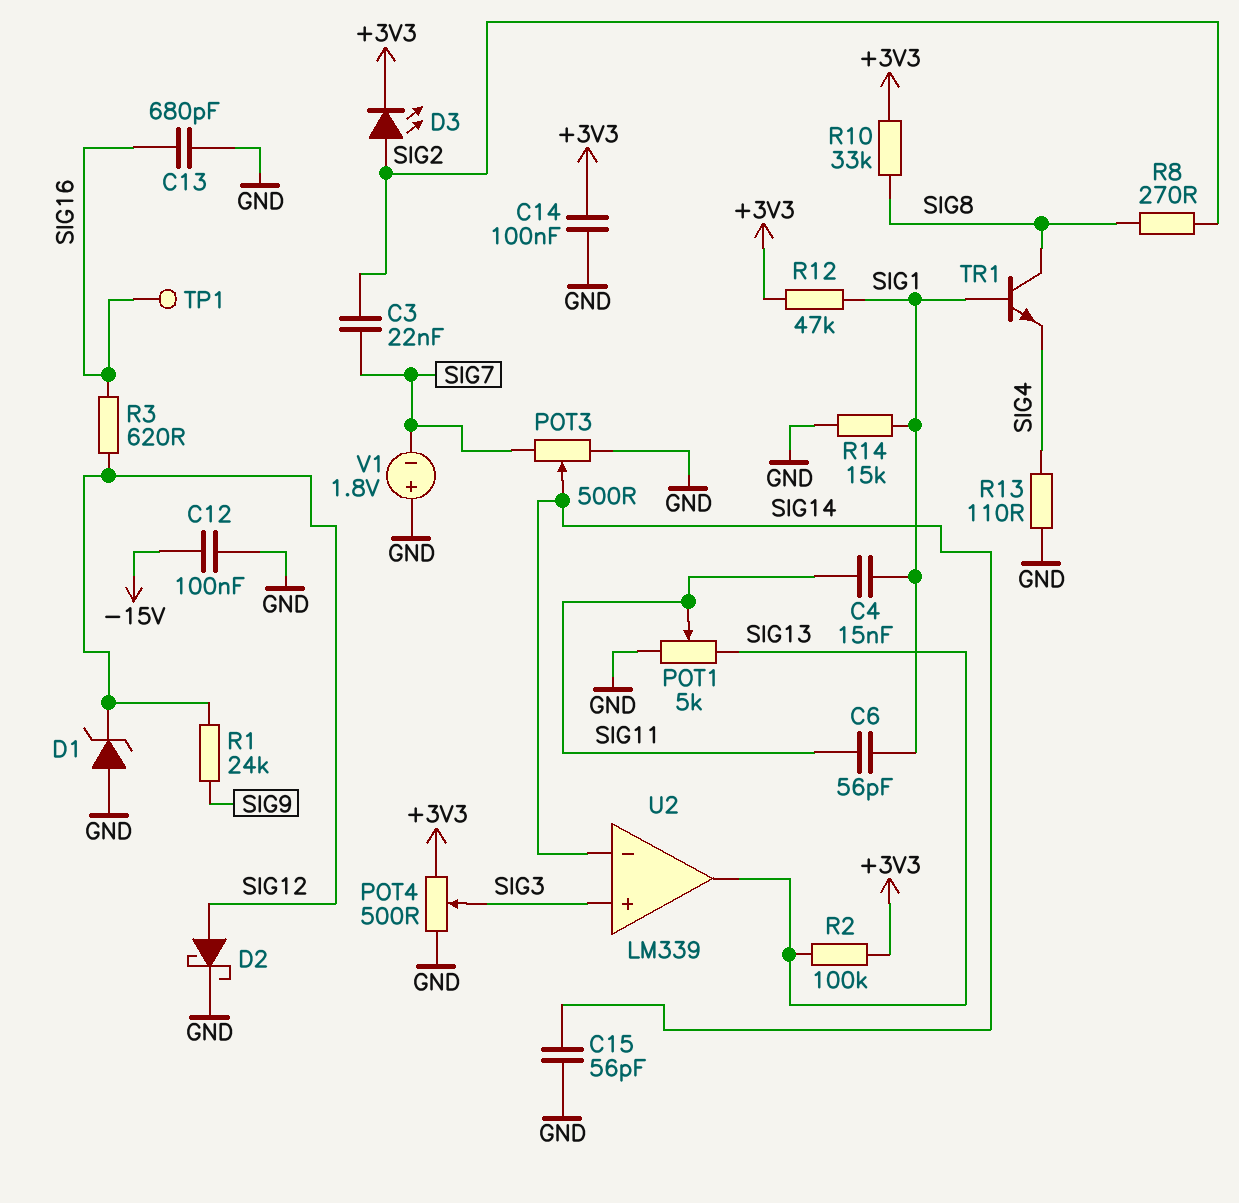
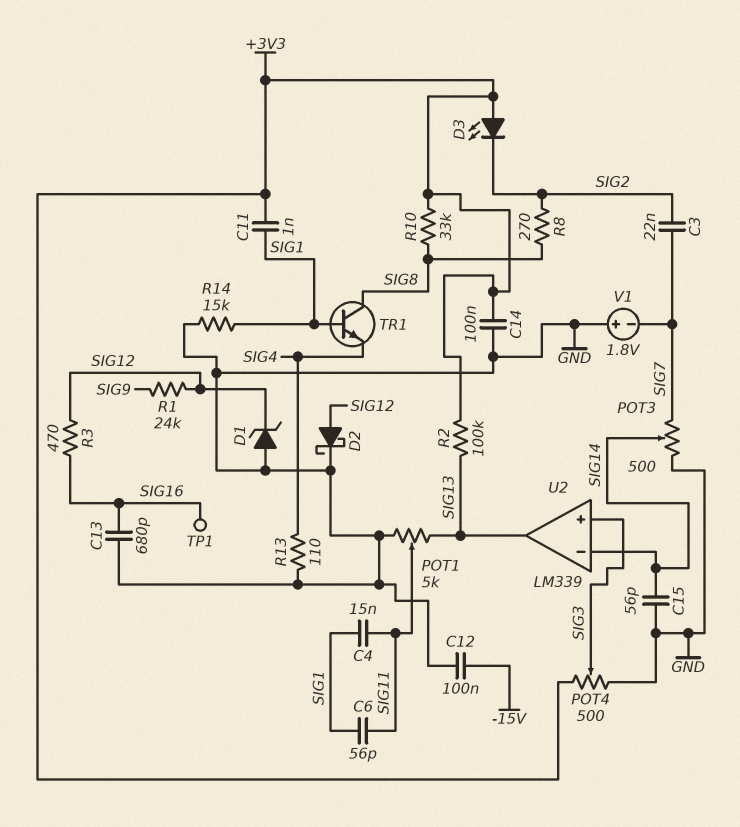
C11: none -> 1nF (+3V3, SIG1)
D3: LED (A SIG2, K +3V3) -> LED (A +3V3, K SIG2)
R3: 620 (SIG12, SIG16) -> 470 (SIG12, SIG16)
R12: 47k (+3V3, SIG1) -> none

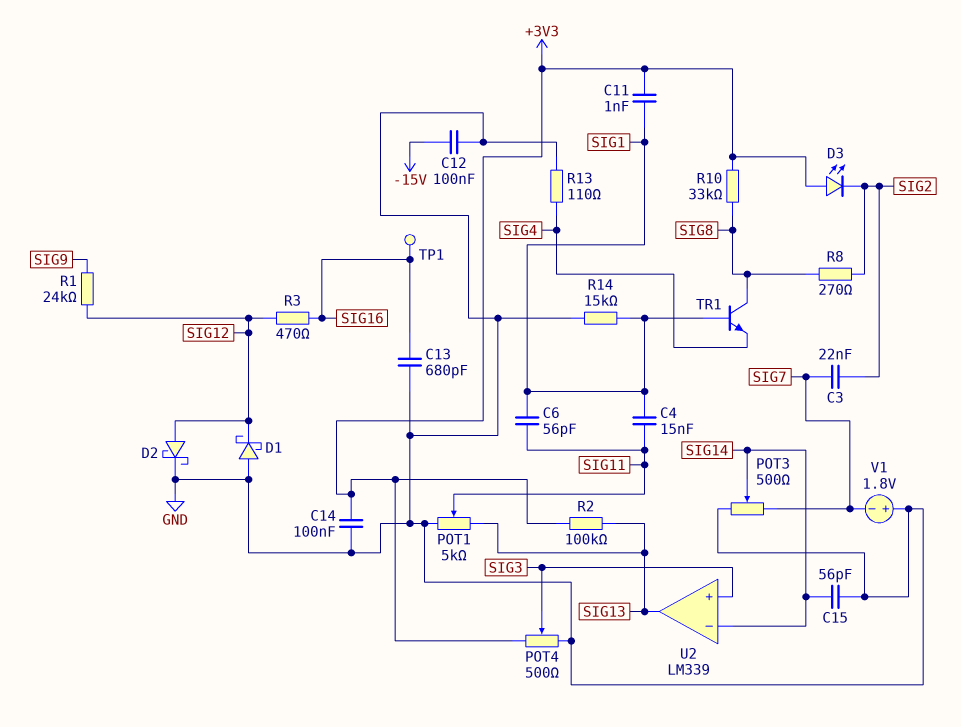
D1: zener (A GND, K SIG12) -> schottky (A GND, K SIG12)

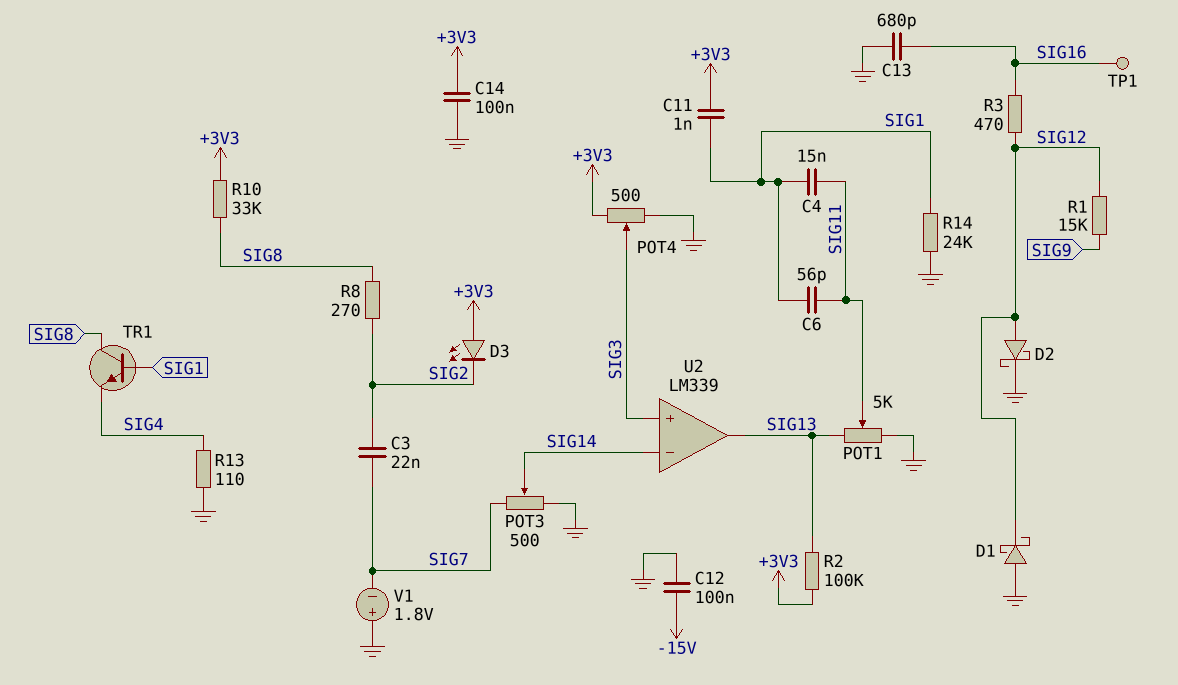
C15: 56pF (GND, SIG14) -> none
R1: 24k (SIG9, SIG12) -> 15k (SIG9, SIG12)
R14: 15k (GND, SIG1) -> 24k (GND, SIG1)

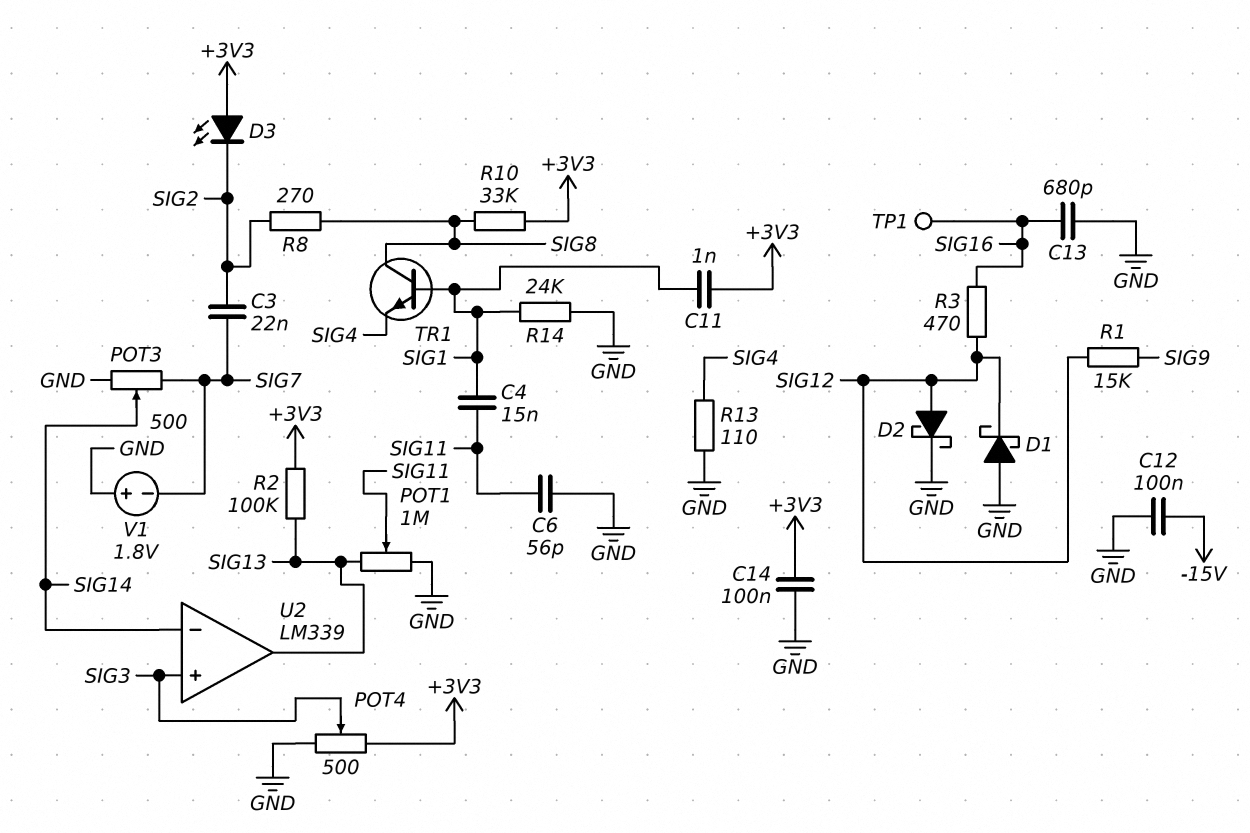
C6: 56pF (SIG1, SIG11) -> 56pF (GND, SIG11)
POT1: 5k (GND, SIG13, wiper SIG11) -> 1M (GND, SIG13, wiper SIG11)

